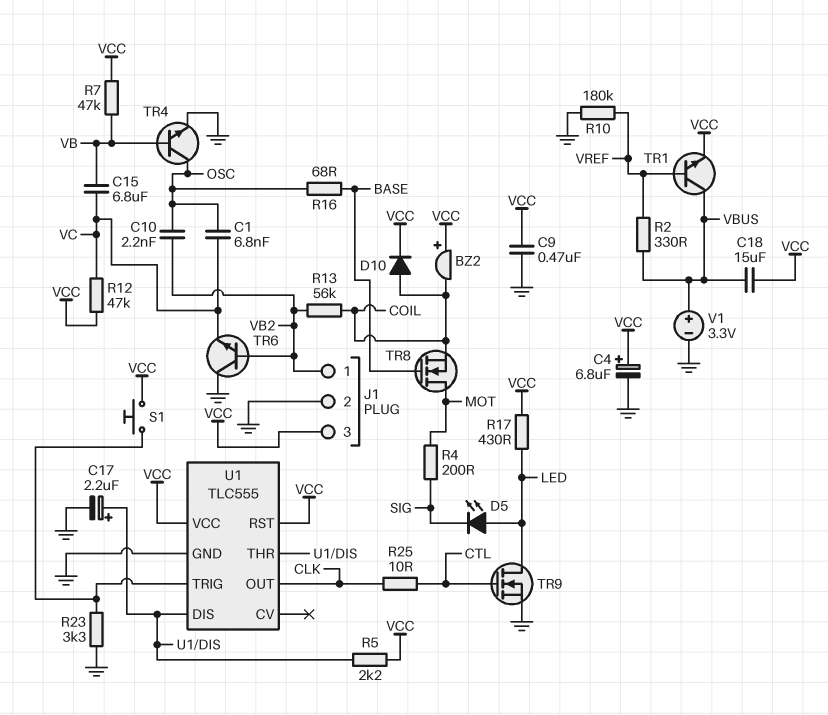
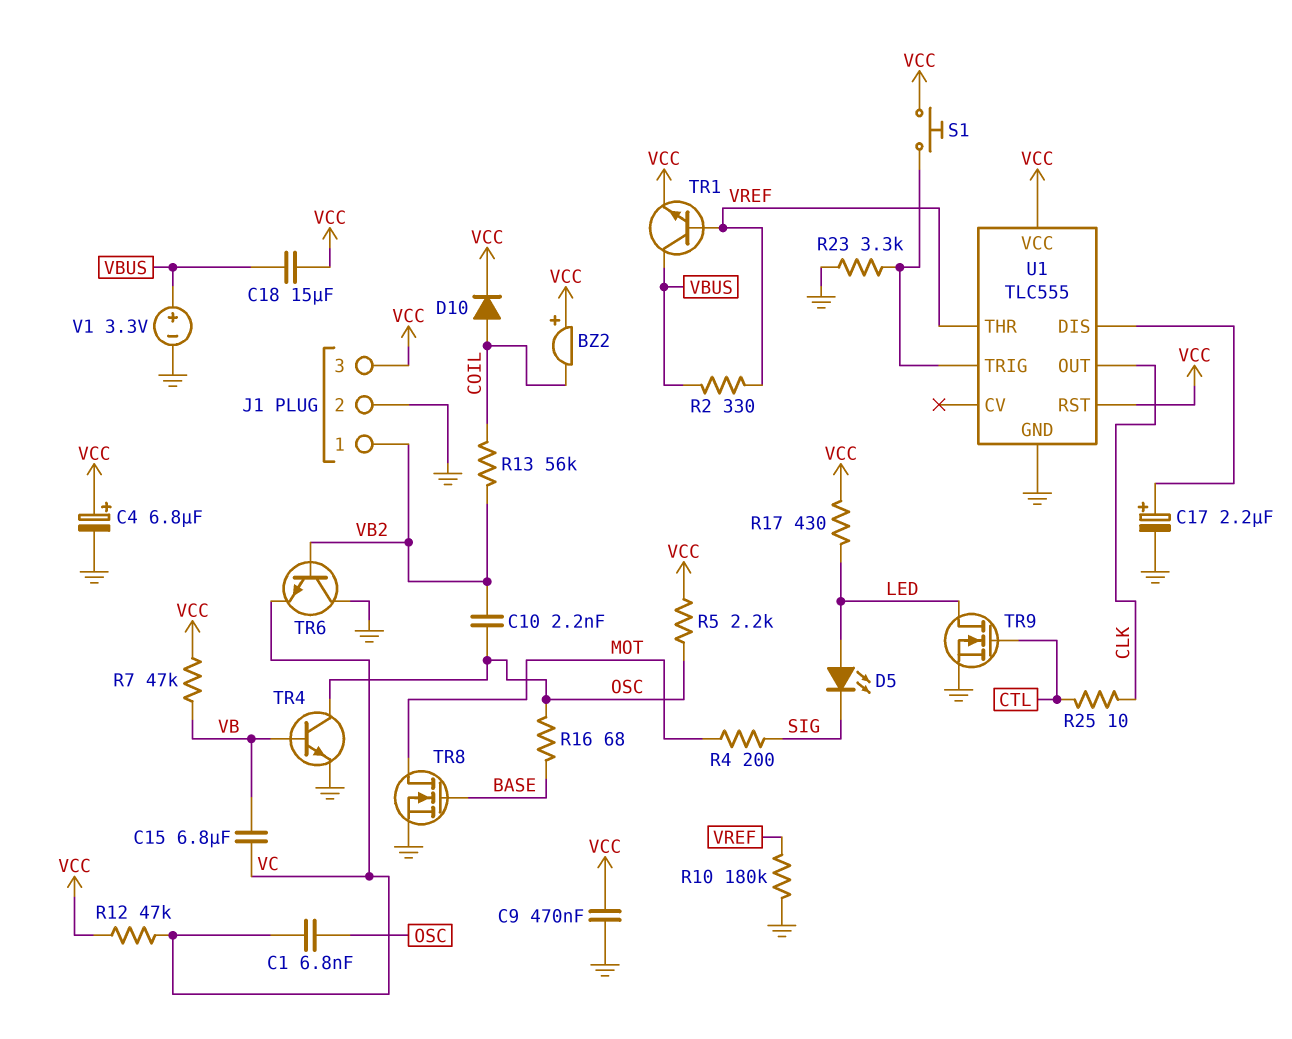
R5: 2.2k (U1/DIS, VCC) -> 2.2k (OSC, VCC)
TR8: NMOS (G BASE, D MOT, S COIL) -> NMOS (G BASE, D MOT, S GND)
U1 pin THR: U1/DIS -> VREF

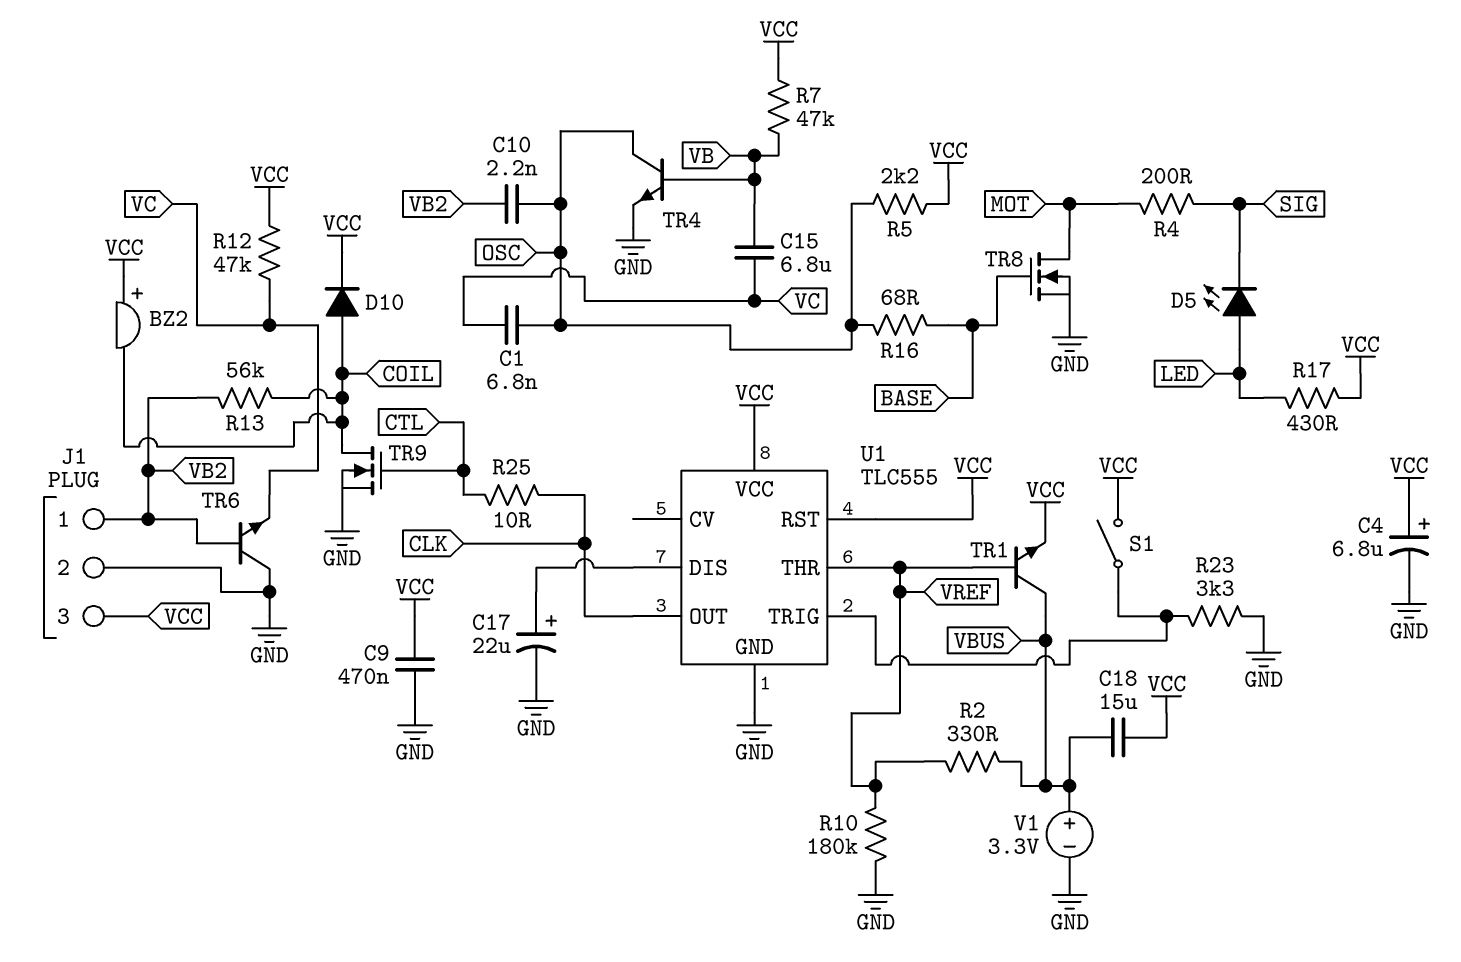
C17: 2.2uF (plus U1/DIS, minus GND) -> 22uF (plus U1/DIS, minus GND)
S1: button (U1/TRIG, VCC) -> switch (U1/TRIG, VCC)
TR9: NMOS (G CTL, D LED, S GND) -> NMOS (G CTL, D COIL, S GND)

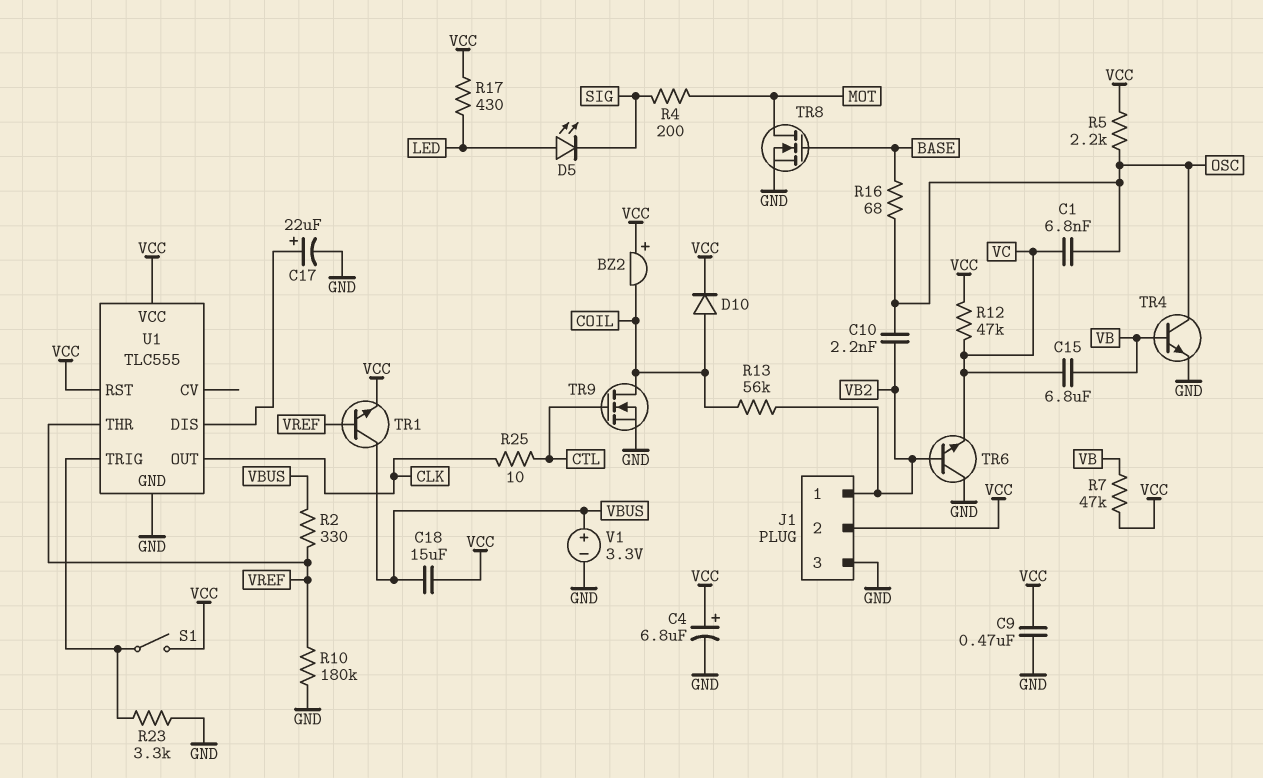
J1 pin 2: GND -> VCC
J1 pin 3: VCC -> GND

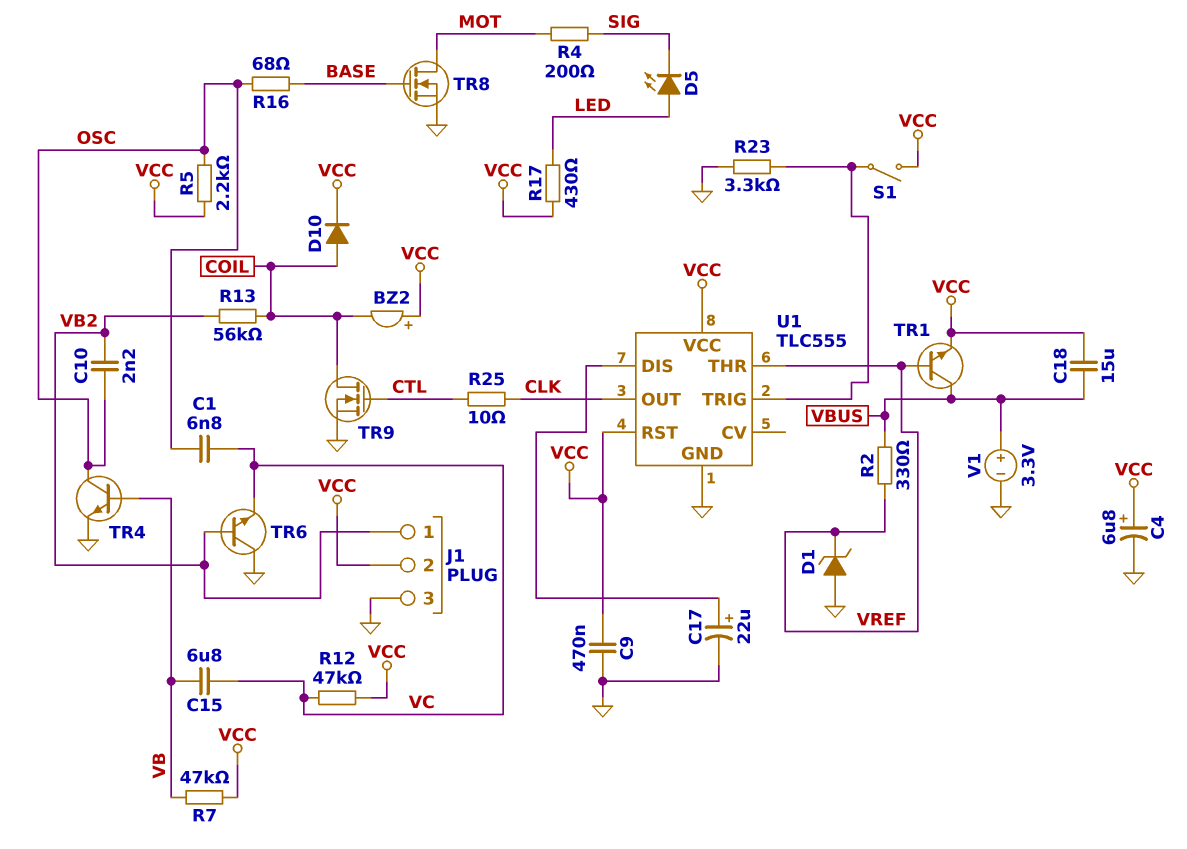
D1: none -> zener (A GND, K VREF)
R10: 180k (GND, VREF) -> none

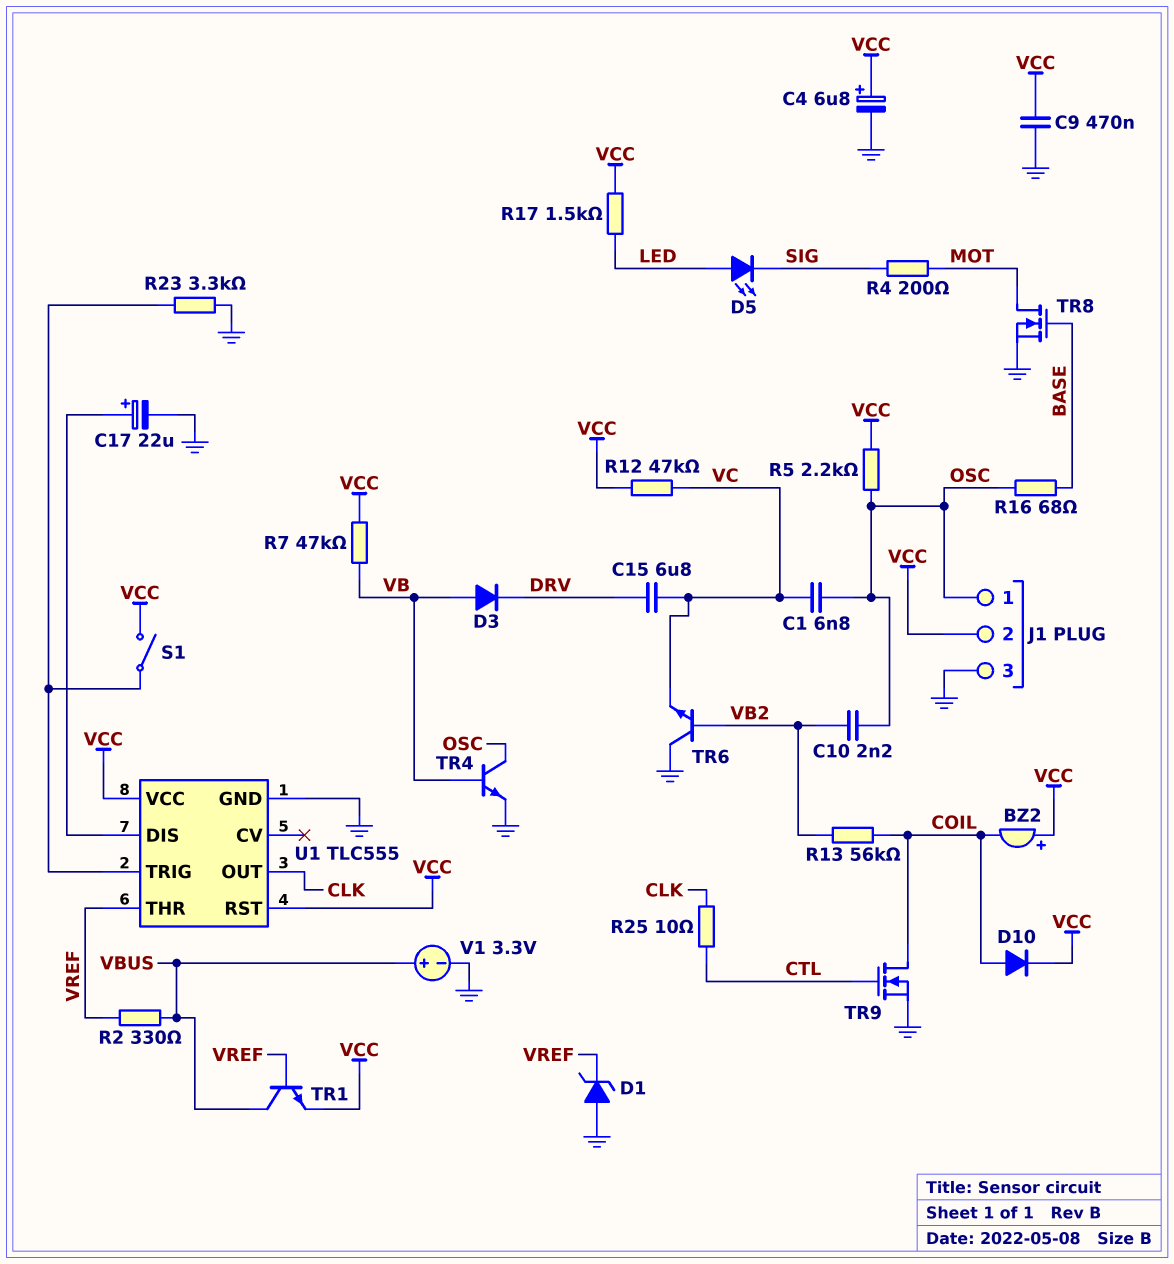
C15: 6.8uF (VB, VC) -> 6.8uF (DRV, VC)
C18: 15uF (VBUS, VCC) -> none
D3: none -> diode (A VB, K DRV)
J1 pin 1: VB2 -> OSC
R17: 430 (LED, VCC) -> 1.5k (LED, VCC)

